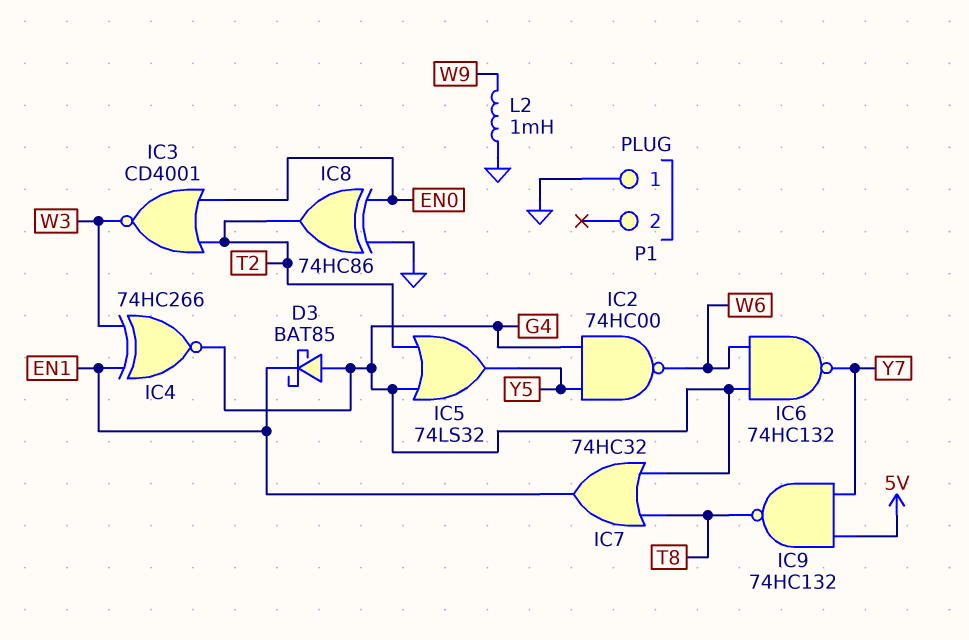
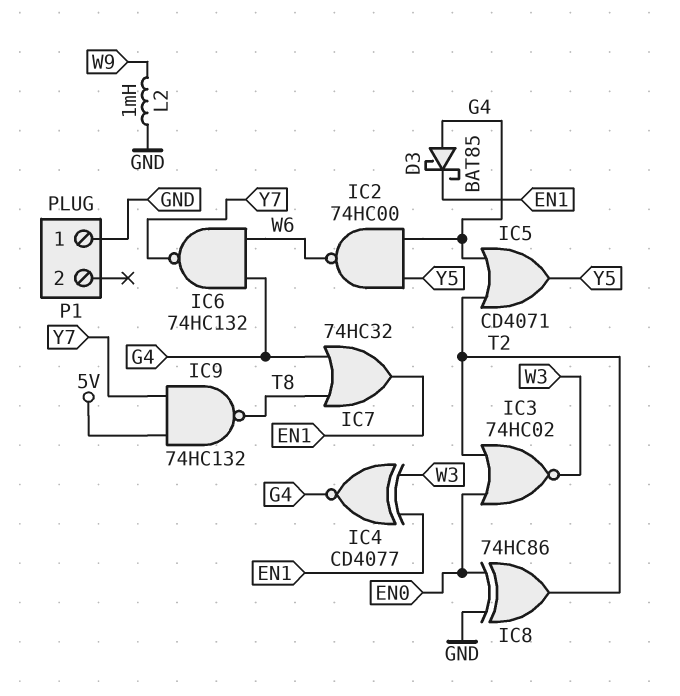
IC3: NOR CD4001 (in EN0, in T2, out W3) -> NOR 74HC02 (in EN0, in T2, out W3)
IC4: XNOR 74HC266 (in EN1, in W3, out G4) -> XNOR CD4077 (in EN1, in W3, out G4)
IC5: OR 74LS32 (in G4, in T2, out Y5) -> OR CD4071 (in G4, in T2, out Y5)

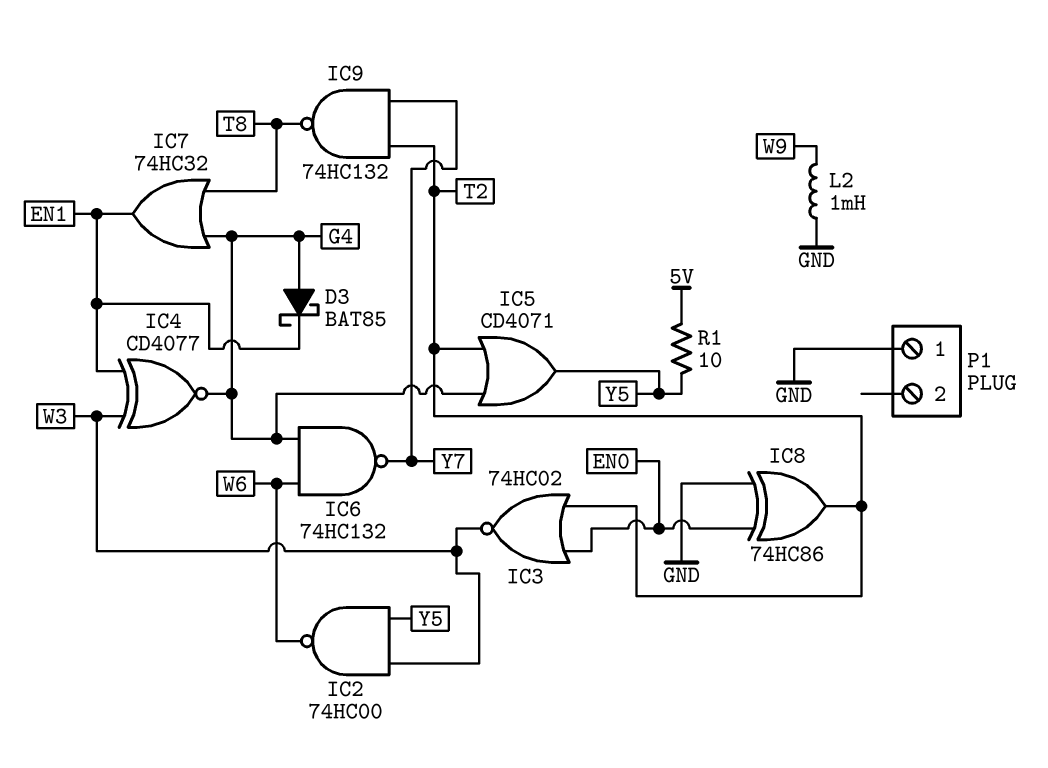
IC2: NAND 74HC00 (in G4, in Y5, out W6) -> NAND 74HC00 (in W3, in Y5, out W6)
IC9: NAND 74HC132 (in 5V, in Y7, out T8) -> NAND 74HC132 (in T2, in Y7, out T8)
R1: none -> 10 (5V, Y5)

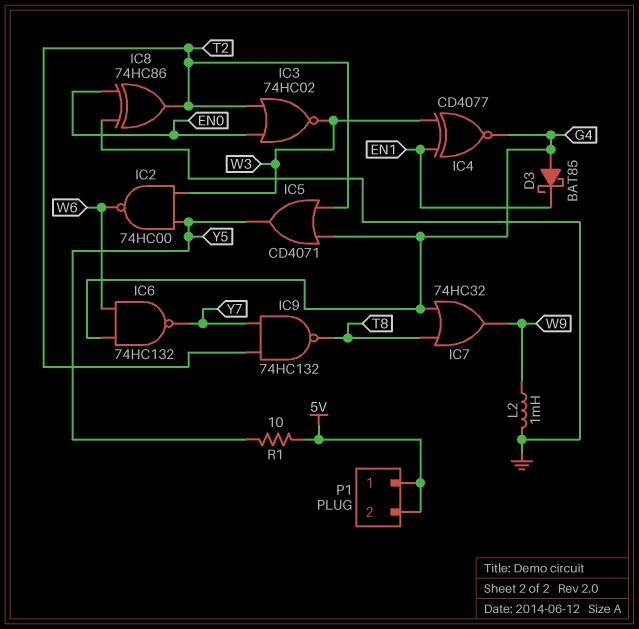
IC7: OR 74HC32 (in G4, in T8, out EN1) -> OR 74HC32 (in G4, in T8, out W9)
P1 pin 1: GND -> 5V
P1 pin 2: none -> 5V

